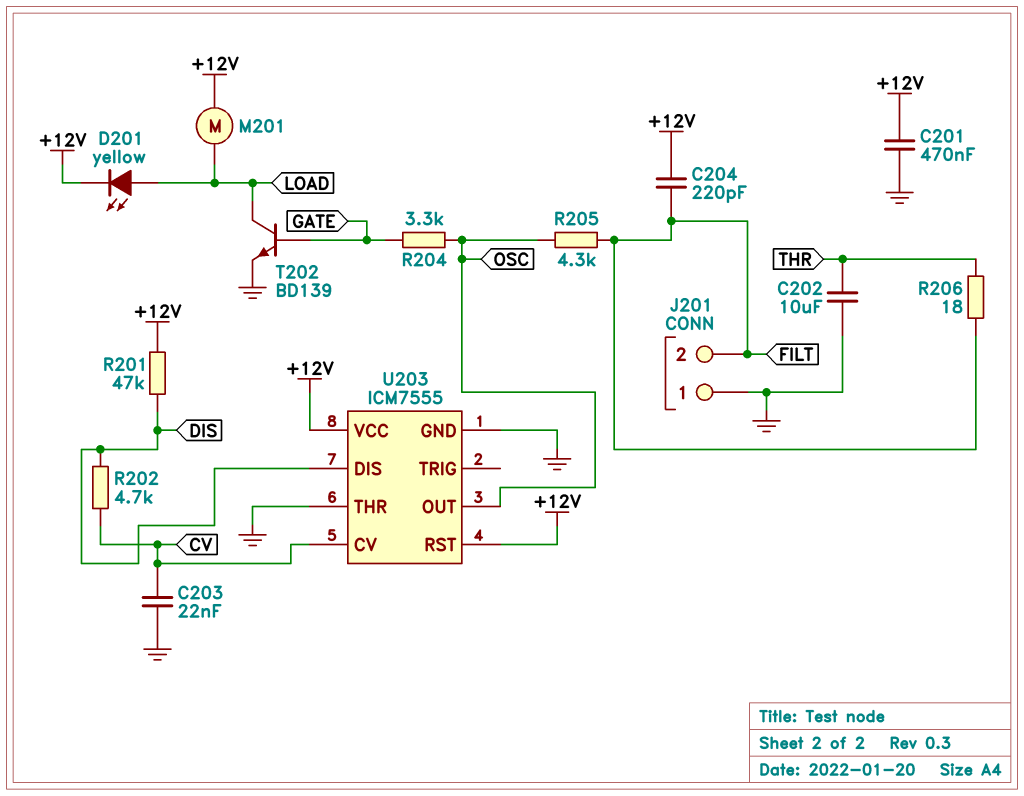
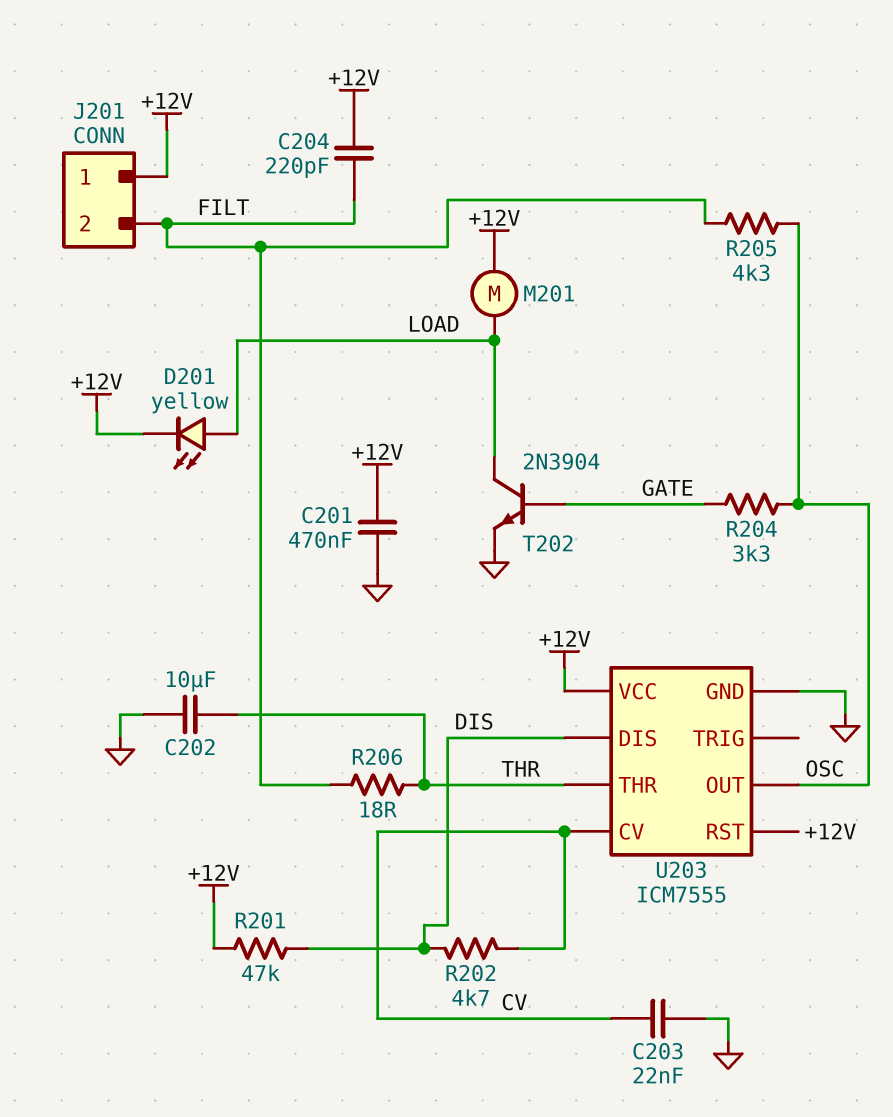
J201 pin 1: GND -> +12V
T202: NPN BD139 (B GATE, C LOAD, E GND) -> NPN 2N3904 (B GATE, C LOAD, E GND)
U203 pin THR: GND -> THR

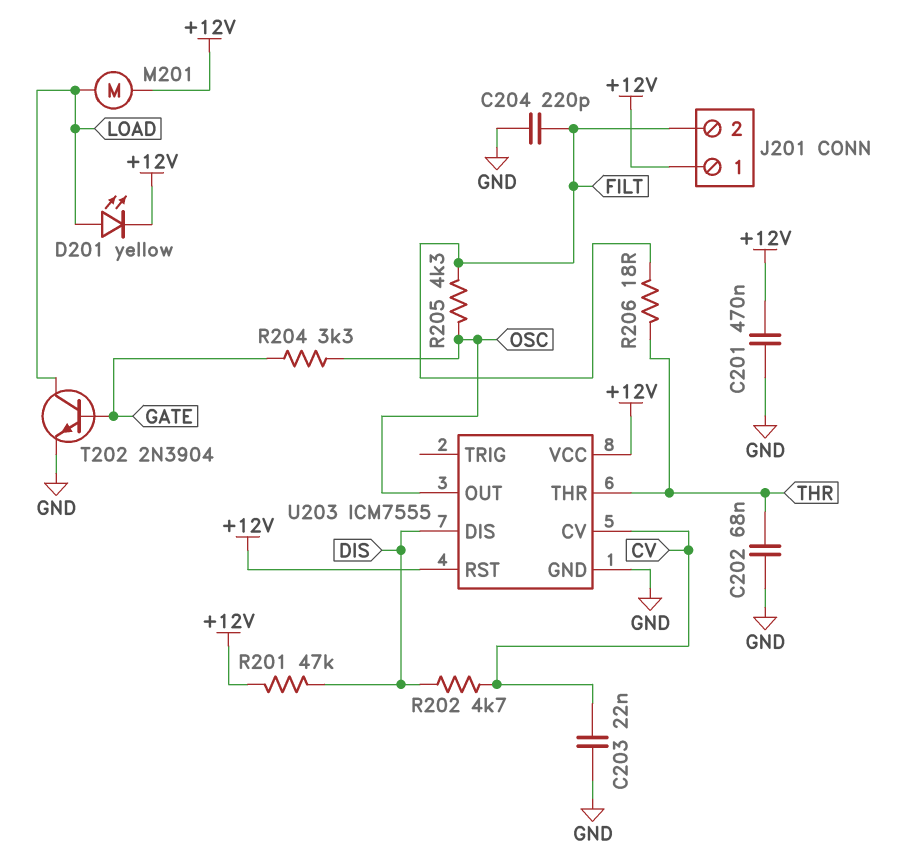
C202: 10uF (GND, THR) -> 68nF (GND, THR)
C204: 220pF (+12V, FILT) -> 220pF (FILT, GND)

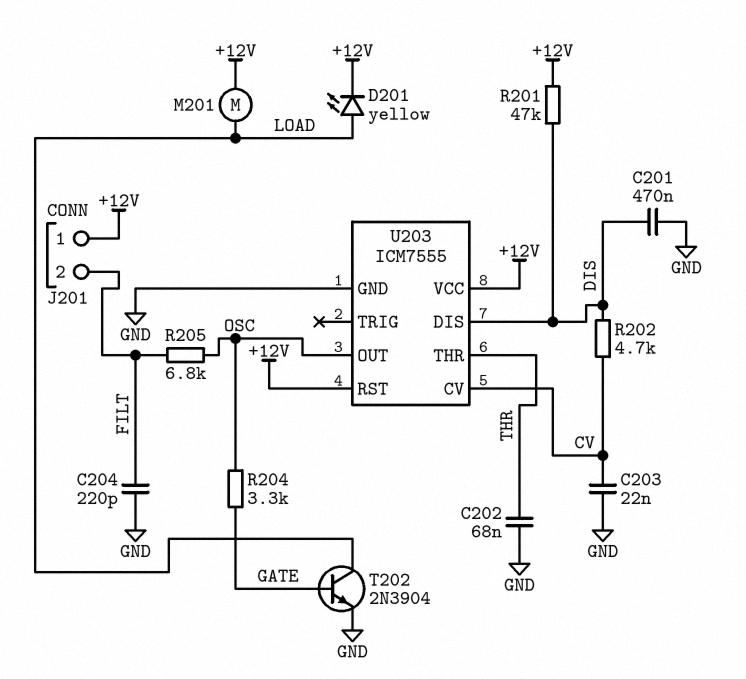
C201: 470nF (+12V, GND) -> 470nF (DIS, GND)
R205: 4.3k (FILT, OSC) -> 6.8k (FILT, OSC)
R206: 18 (FILT, THR) -> none

